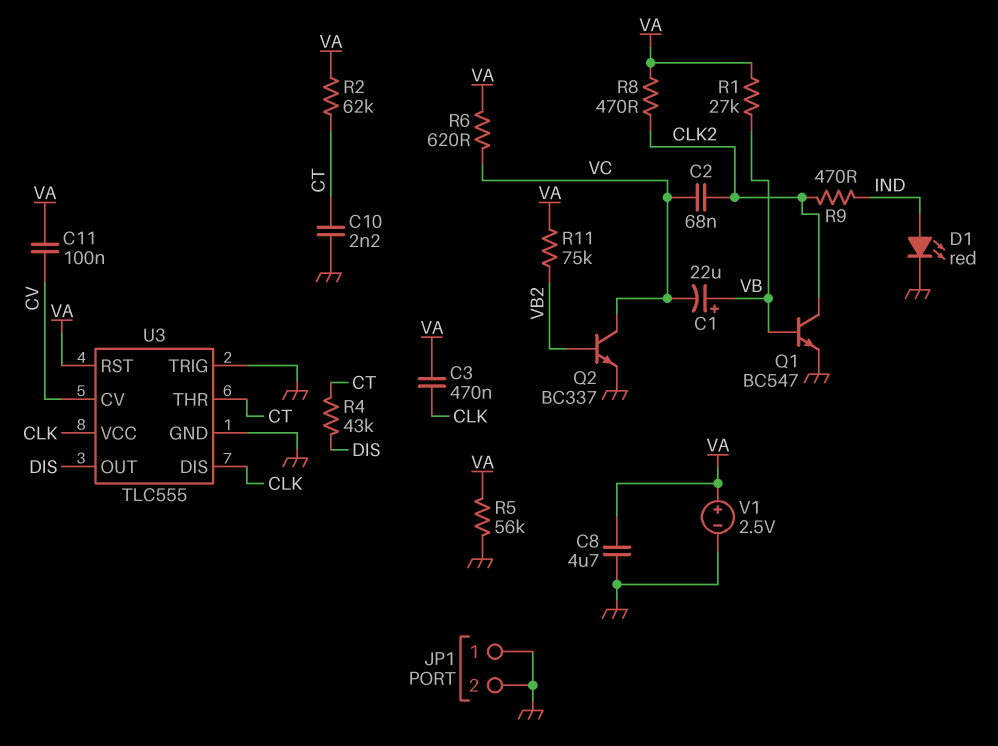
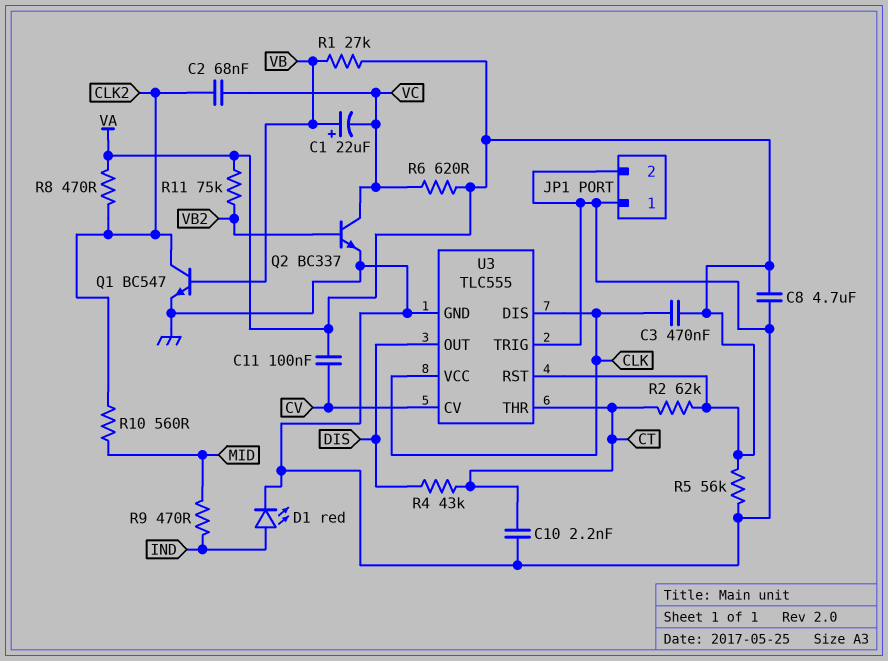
R9: 470 (CLK2, IND) -> 470 (IND, MID)
R10: none -> 560 (CLK2, MID)
V1: 2.5V (plus VA, minus GND) -> none

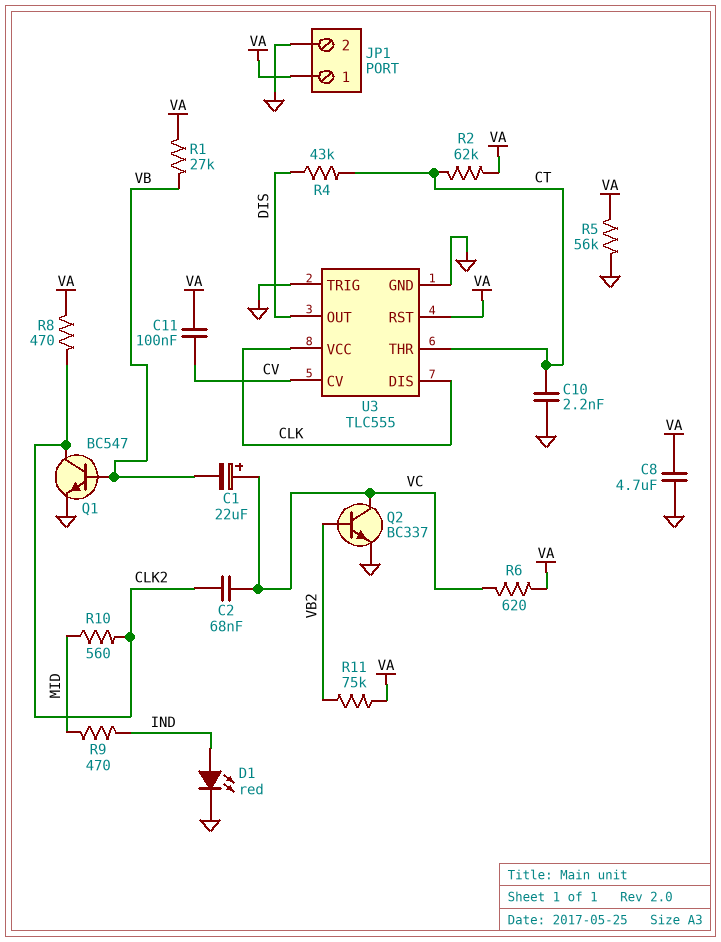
C1: 22uF (plus VB, minus VC) -> 22uF (plus VC, minus VB)
C3: 470nF (CLK, VA) -> none
JP1 pin 1: GND -> VA

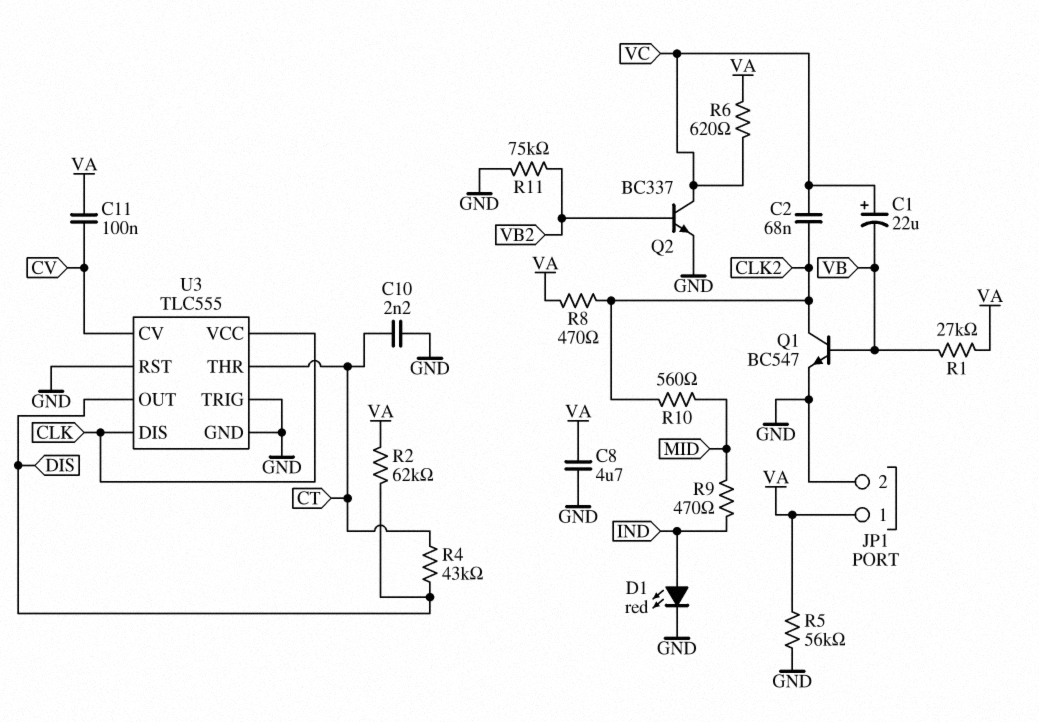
R2: 62k (CT, VA) -> 62k (DIS, VA)
R11: 75k (VA, VB2) -> 75k (GND, VB2)
U3 pin RST: VA -> GND

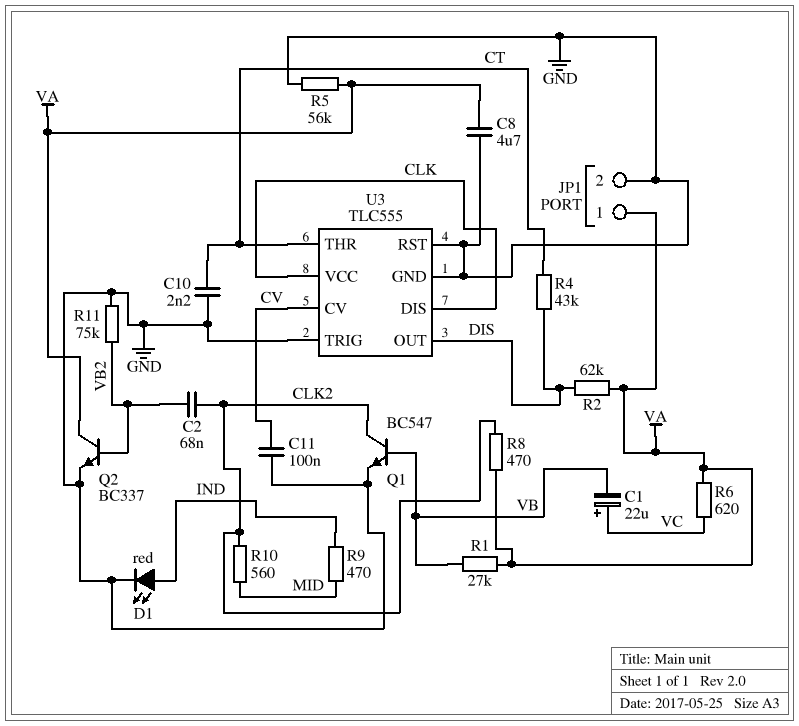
C2: 68nF (CLK2, VC) -> 68nF (CLK2, VB2)
C11: 100nF (CV, VA) -> 100nF (CV, GND)
Q2: NPN BC337 (B VB2, C VC, E GND) -> NPN BC337 (B VB2, C VA, E GND)

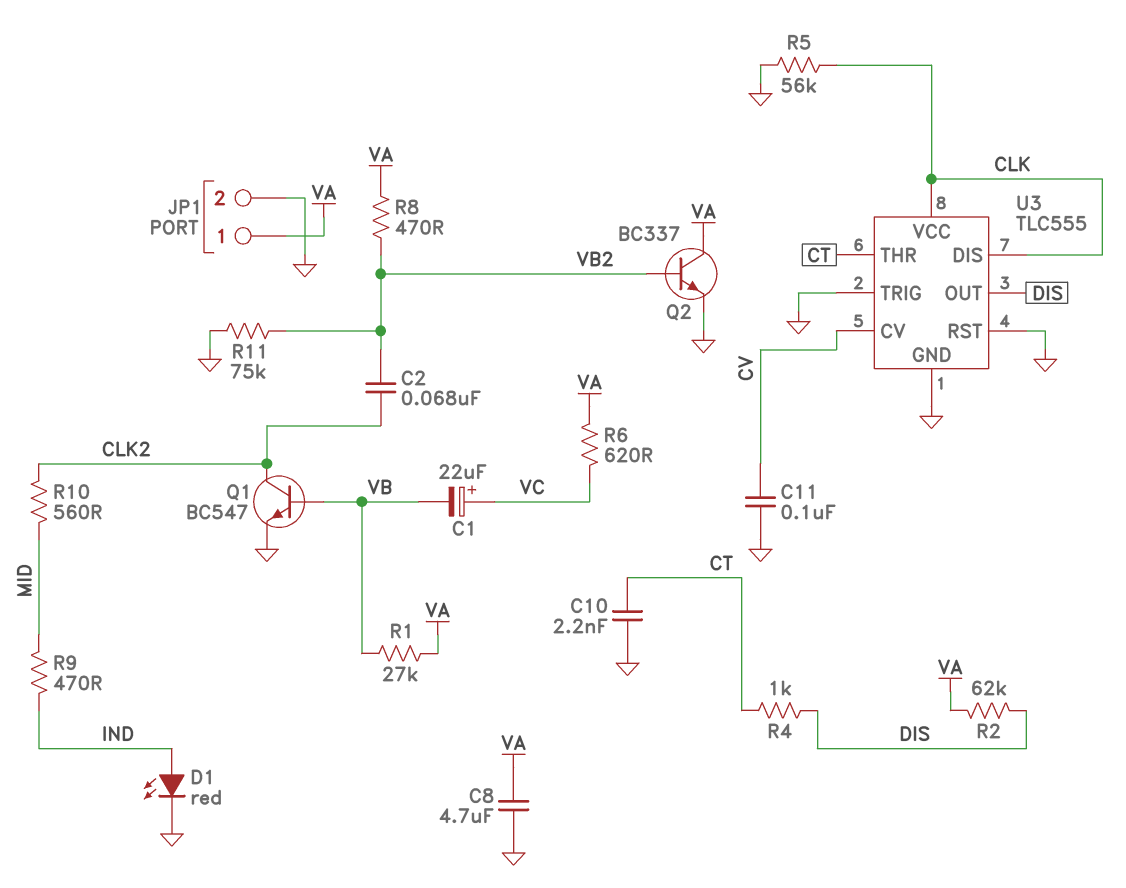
R4: 43k (CT, DIS) -> 1k (CT, DIS)
R5: 56k (GND, VA) -> 56k (CLK, GND)
R8: 470 (CLK2, VA) -> 470 (VA, VB2)

